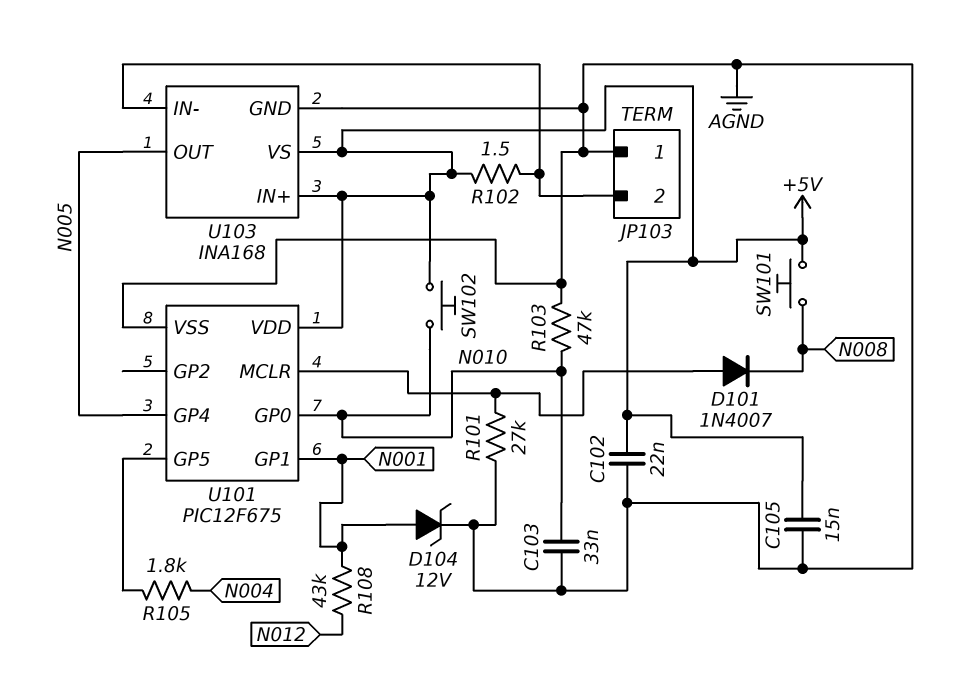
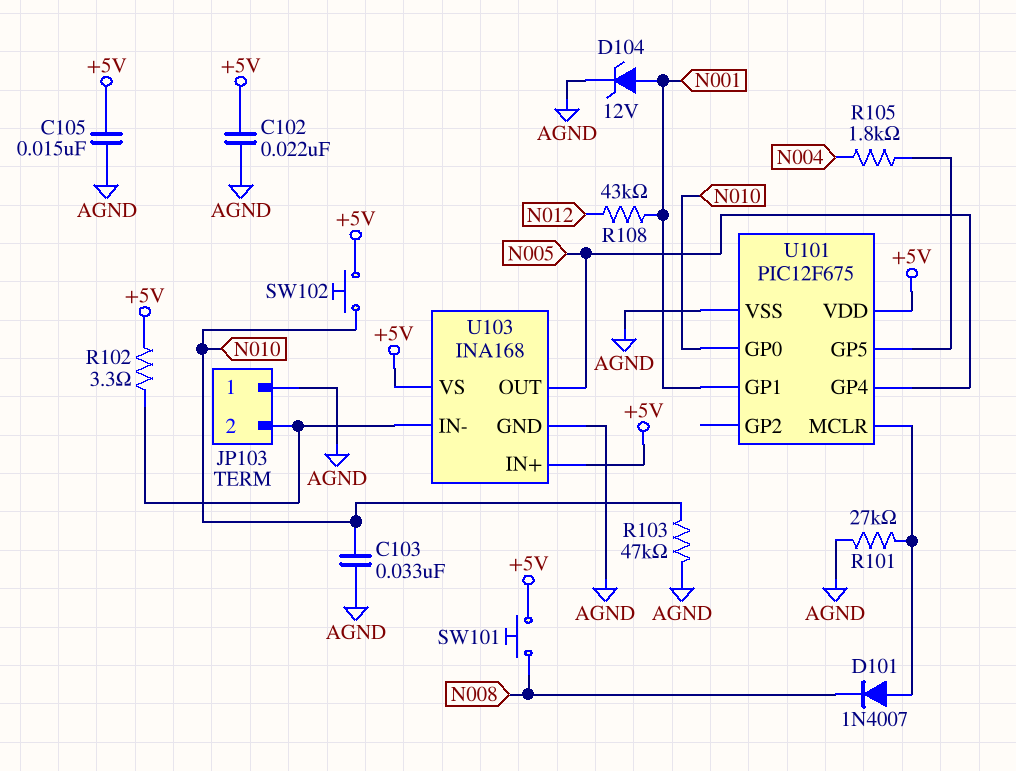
R102: 1.5 (+5V, JP103/2) -> 3.3 (+5V, JP103/2)

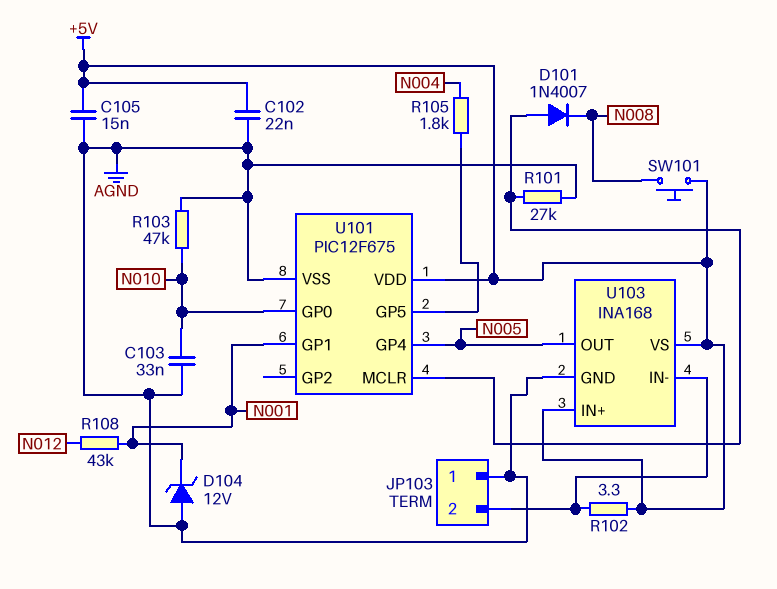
D104: zener 12V (A N001, K AGND) -> zener 12V (A AGND, K N001)
SW102: button (+5V, N010) -> none

